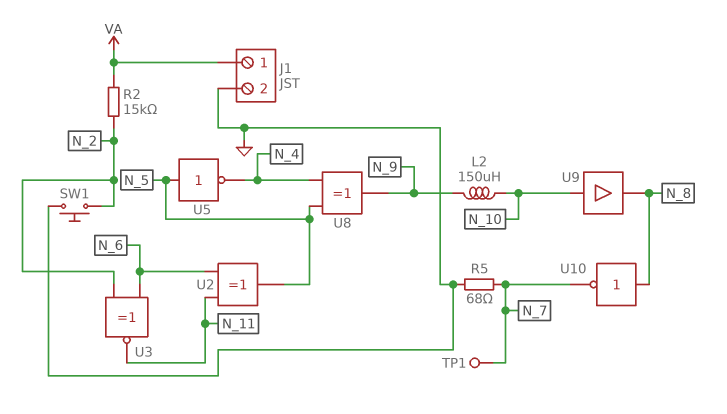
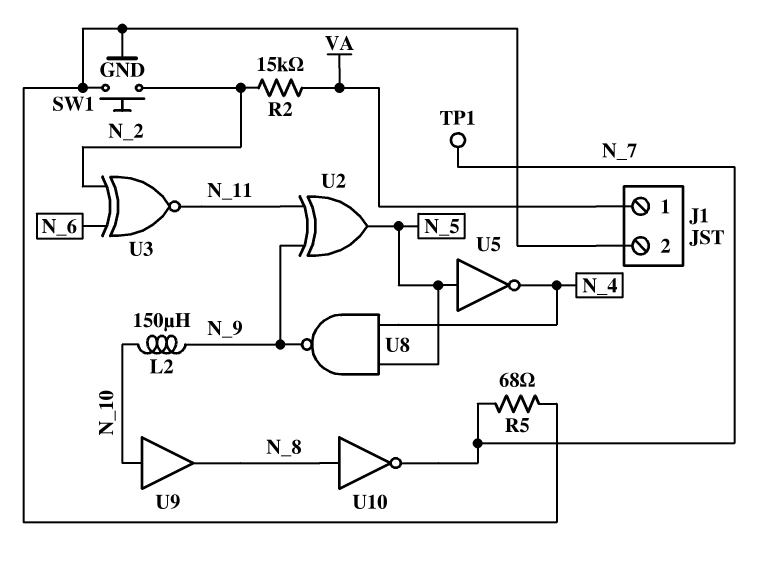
U2: XOR (in N_6, in N_11, out N_5) -> XOR (in N_9, in N_11, out N_5)
U8: XOR (in N_4, in N_5, out N_9) -> NAND (in N_4, in N_5, out N_9)

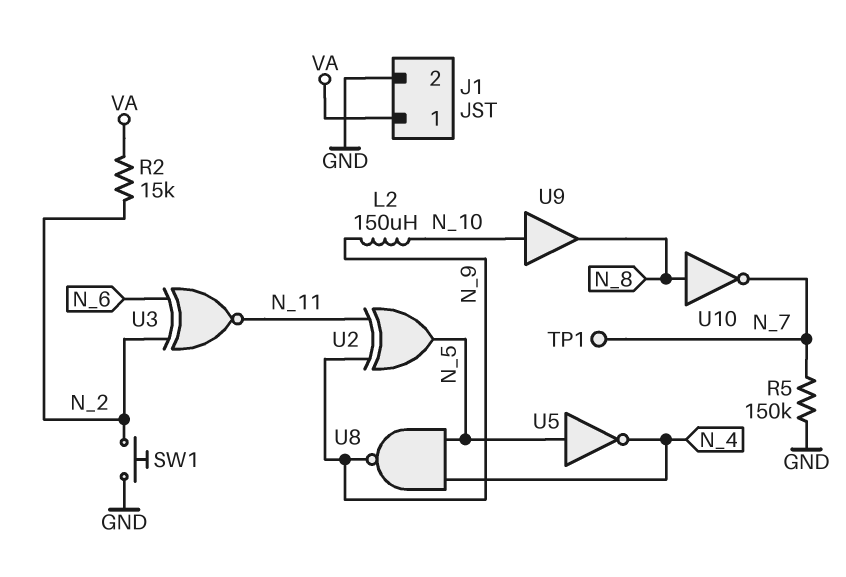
R5: 68 (GND, N_7) -> 150k (GND, N_7)

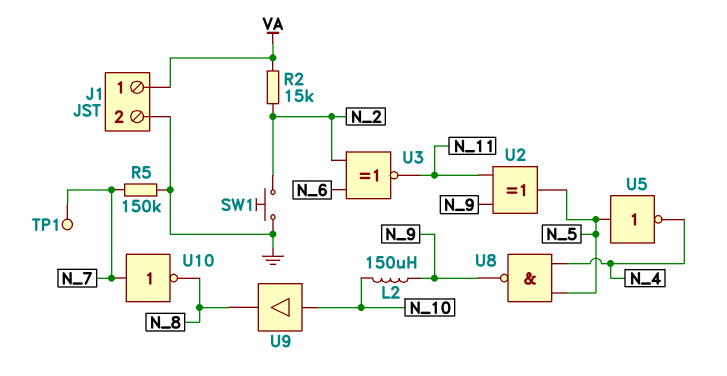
U10: NOT (in N_8, out N_7) -> NOT (in N_7, out N_8)

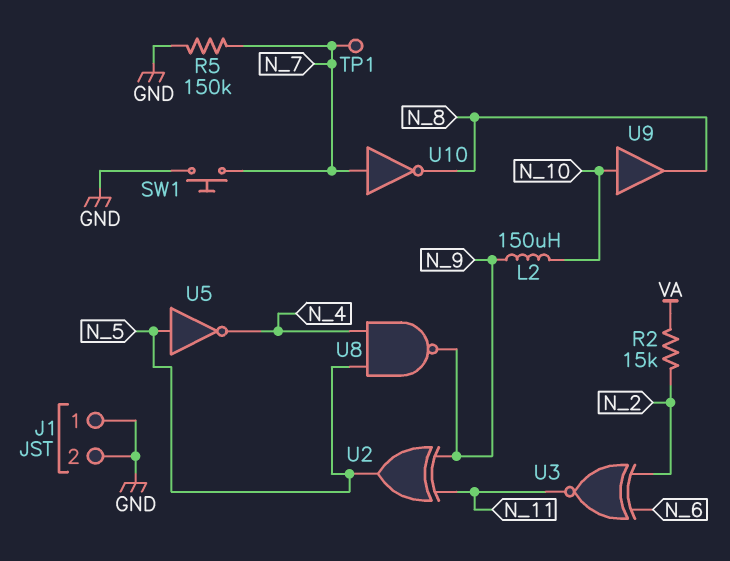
J1 pin 1: VA -> GND
SW1: button (GND, N_2) -> button (GND, N_7)

